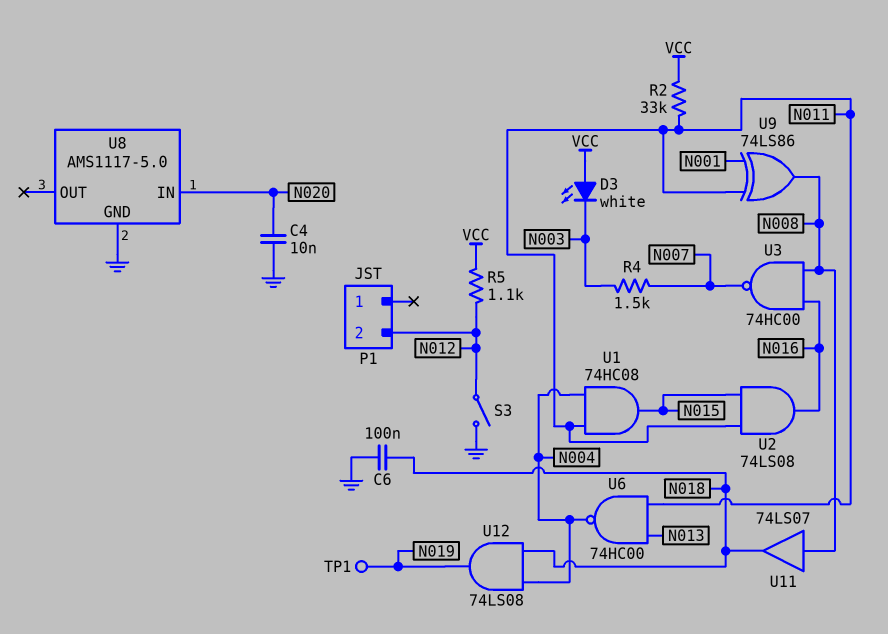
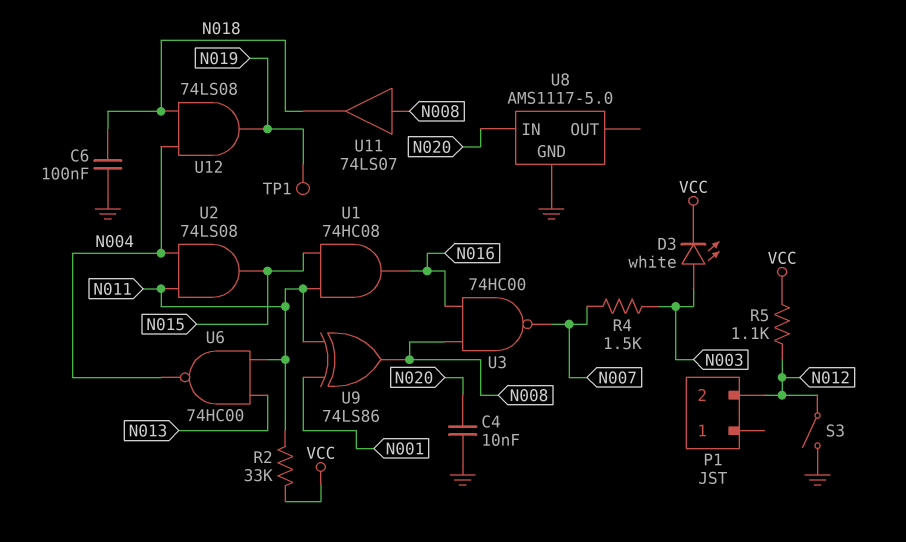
D3: LED white (A VCC, K N003) -> LED white (A N003, K VCC)
U1: AND 74HC08 (in N004, in N011, out N015) -> AND 74HC08 (in N011, in N015, out N016)
U2: AND 74LS08 (in N011, in N015, out N016) -> AND 74LS08 (in N004, in N011, out N015)

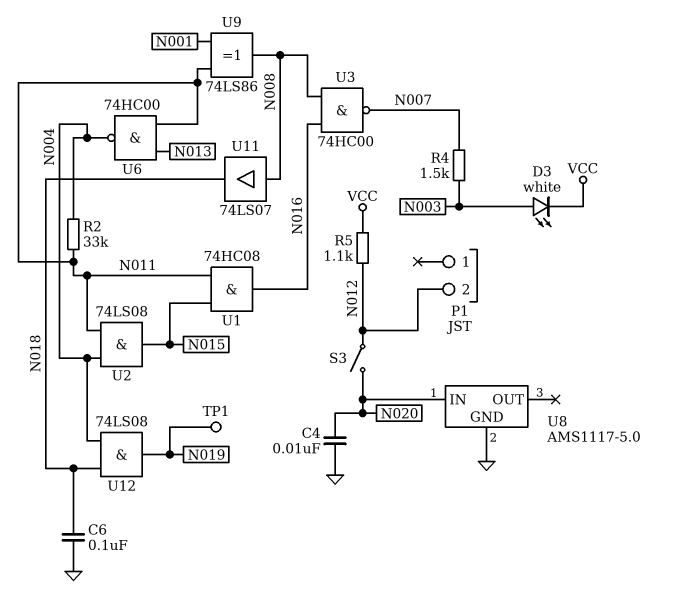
R2: 33k (N011, VCC) -> 33k (N004, N011)
S3: switch (GND, N012) -> switch (N012, N020)

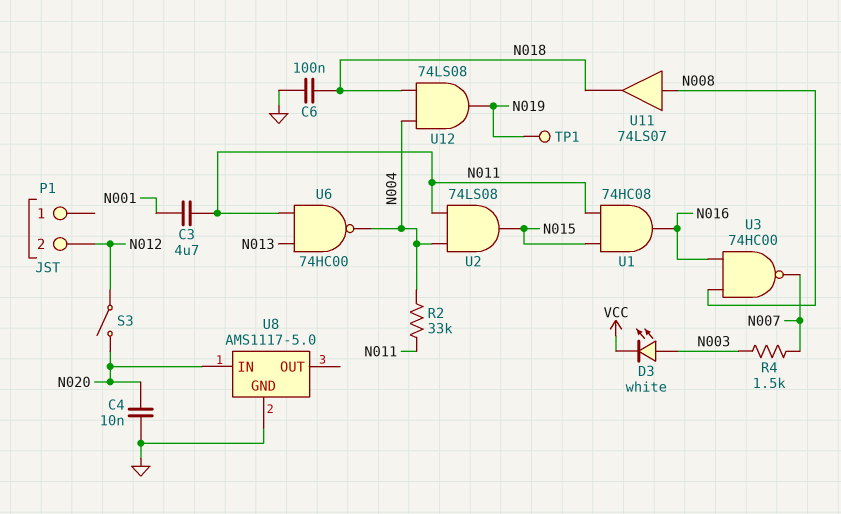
C3: none -> 4.7uF (N001, N011)
R5: 1.1k (N012, VCC) -> none
U9: XOR 74LS86 (in N001, in N011, out N008) -> none

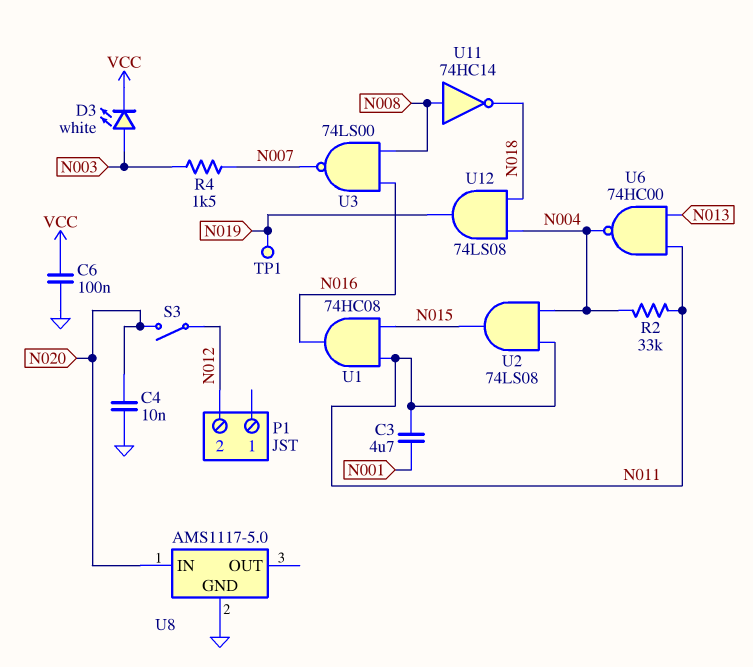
C6: 100nF (GND, N018) -> 100nF (GND, VCC)
U3: NAND 74HC00 (in N008, in N016, out N007) -> NAND 74LS00 (in N008, in N016, out N007)
U11: buffer 74LS07 (in N008, out N018) -> NOT 74HC14 (in N008, out N018)

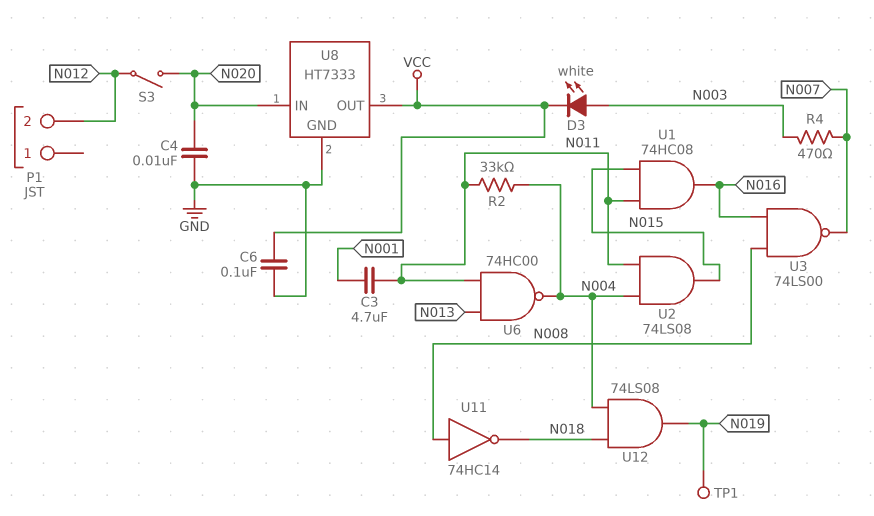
R4: 1.5k (N003, N007) -> 470 (N003, N007)
U8: AMS1117-5.0 -> HT7333
U8 pin OUT: none -> VCC

